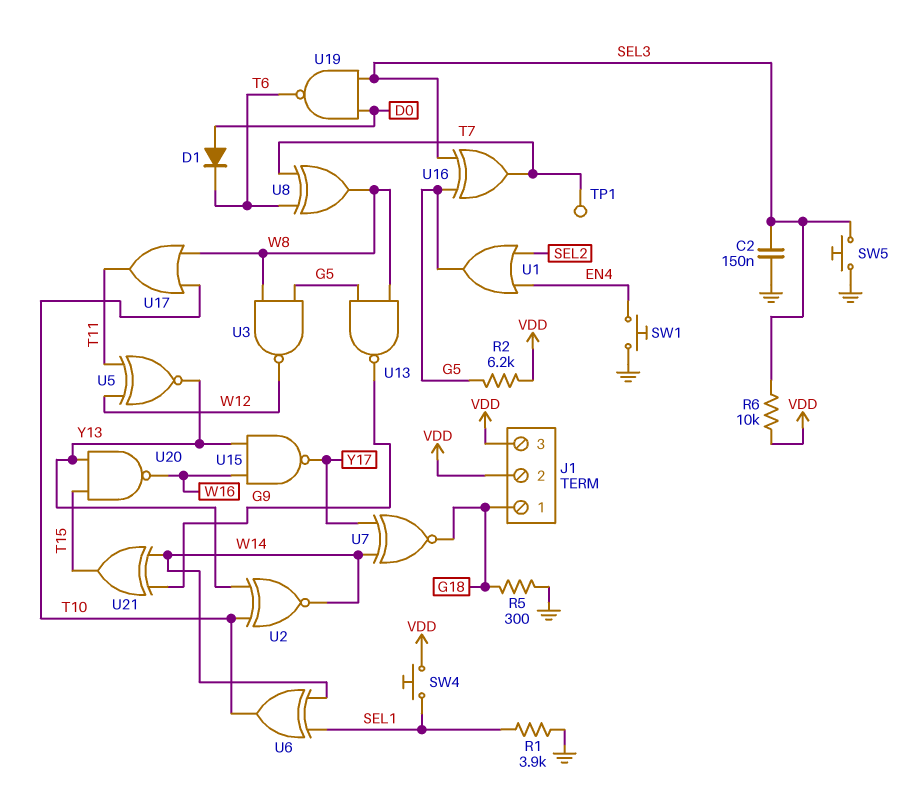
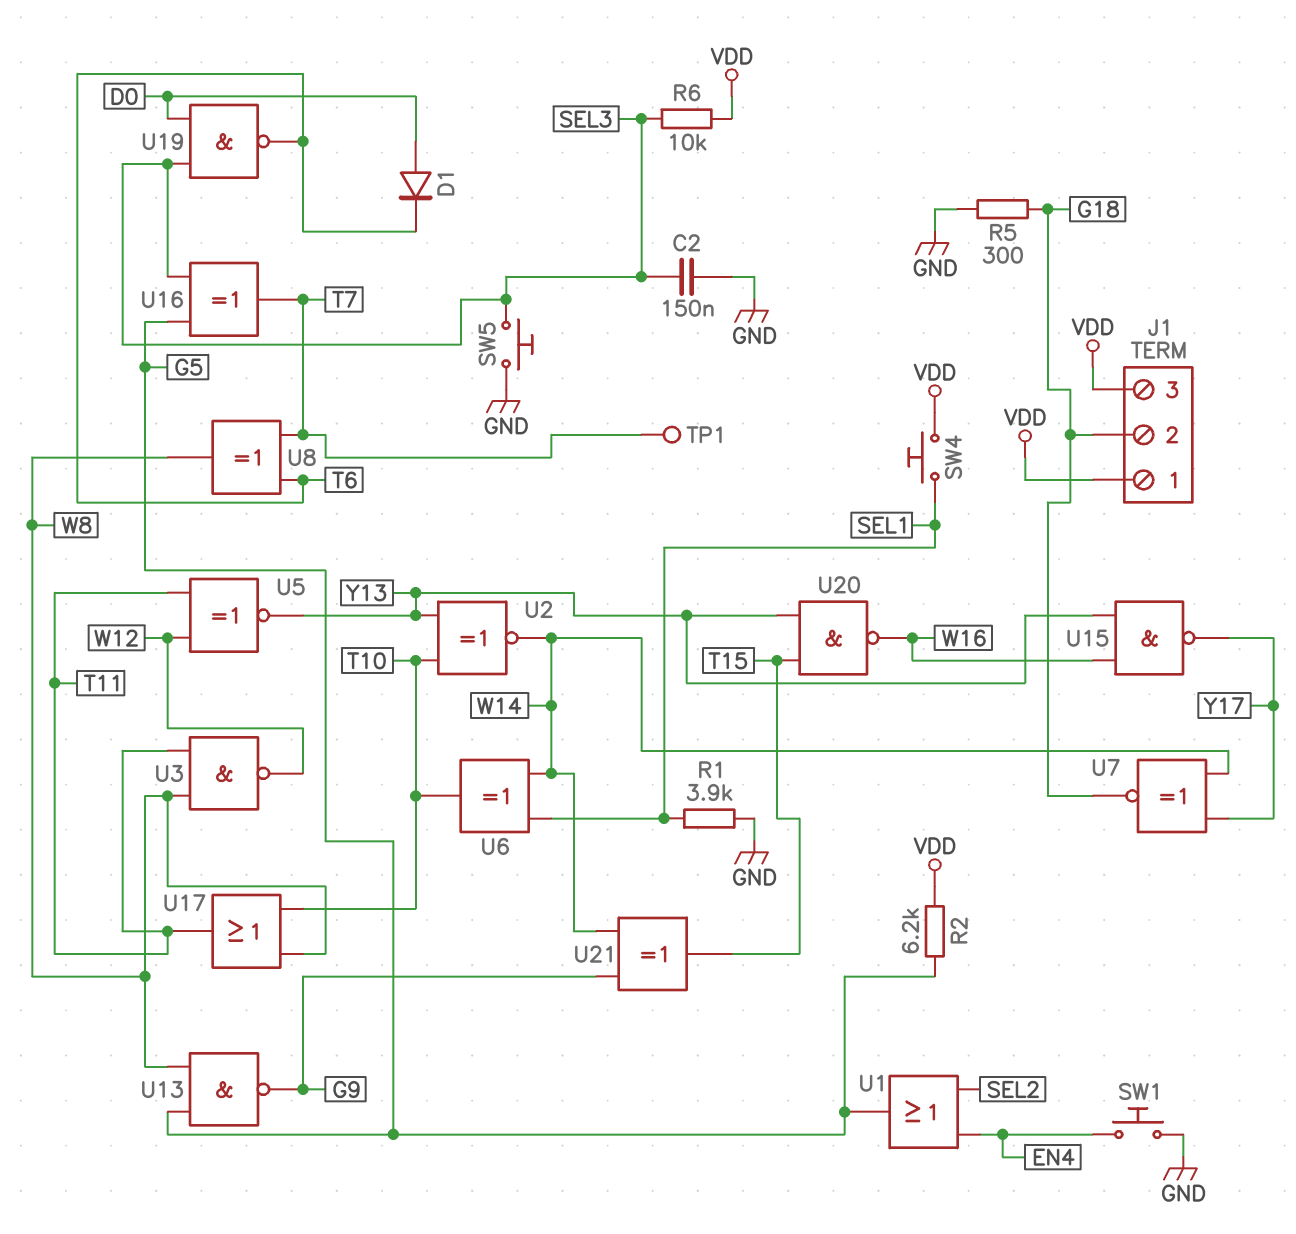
J1 pin 1: G18 -> VDD
J1 pin 2: VDD -> G18
U3: NAND (in G5, in W8, out W12) -> NAND (in T11, in W8, out W12)

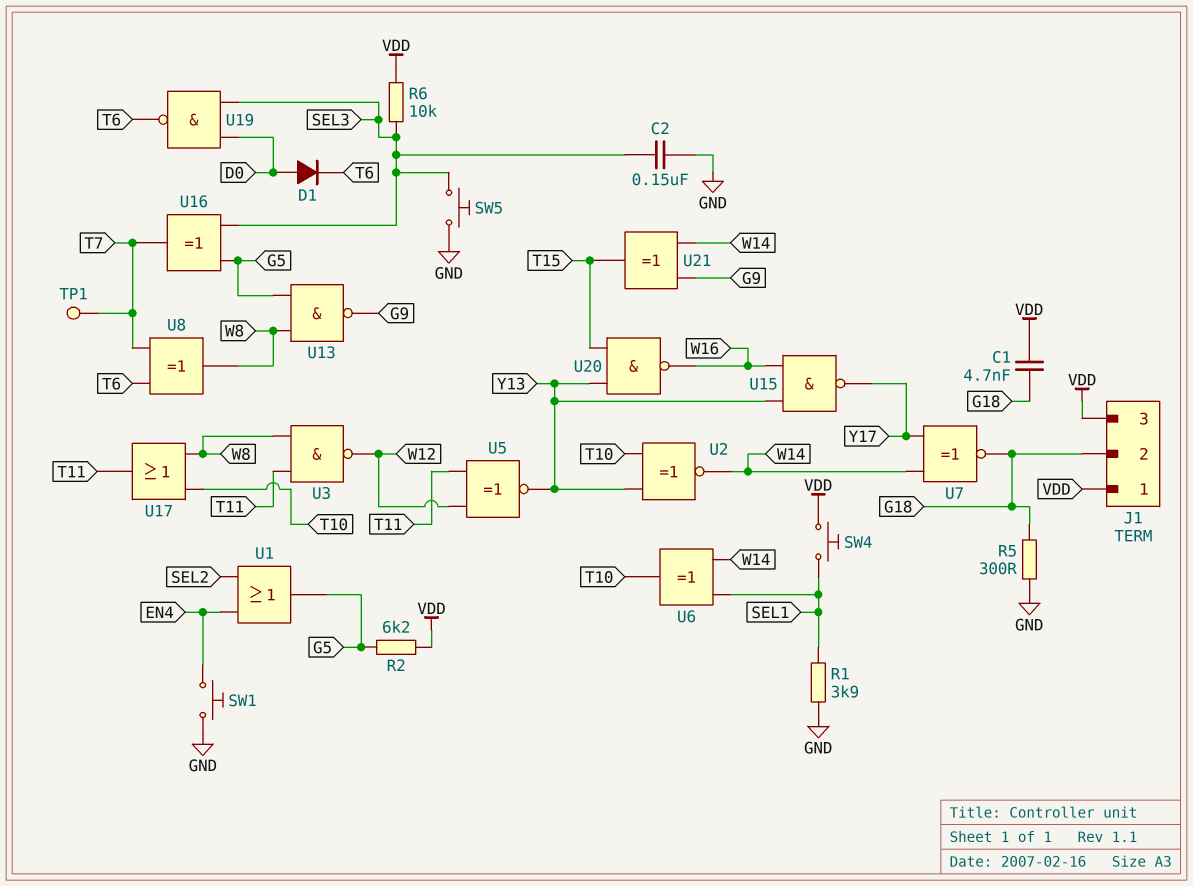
C1: none -> 4.7nF (G18, VDD)

